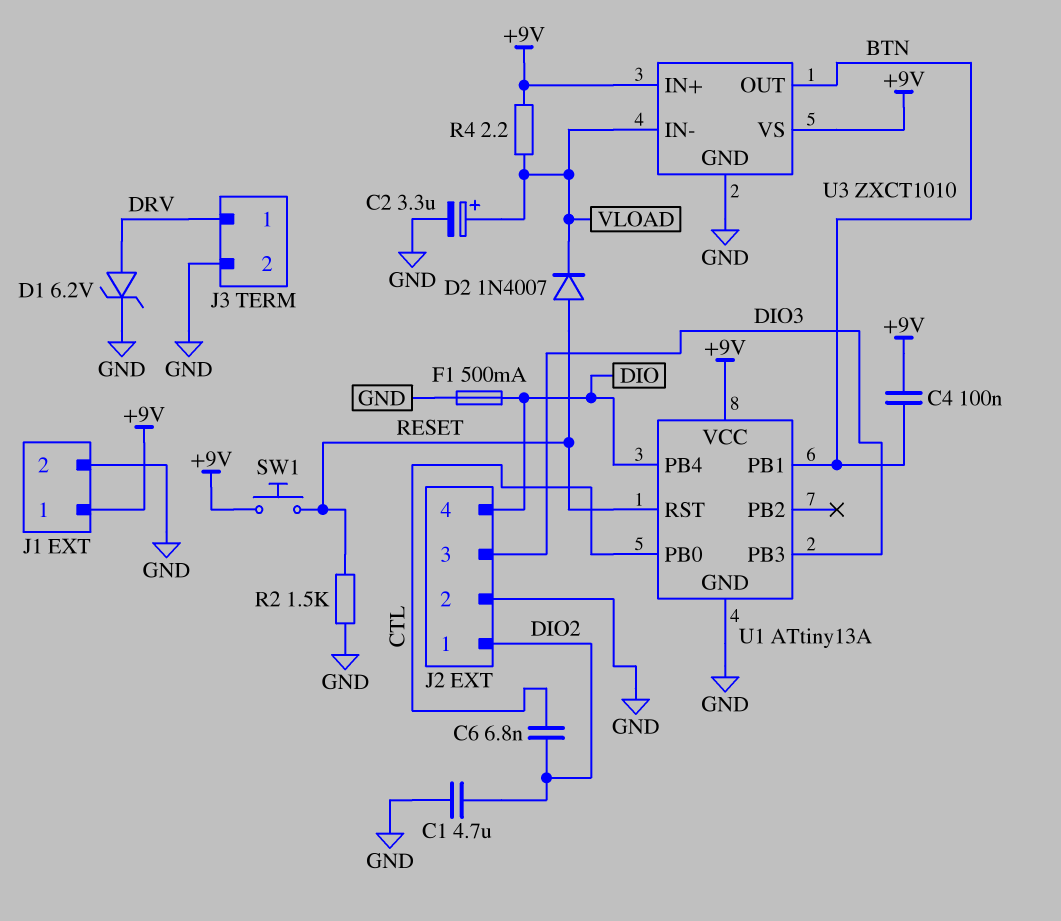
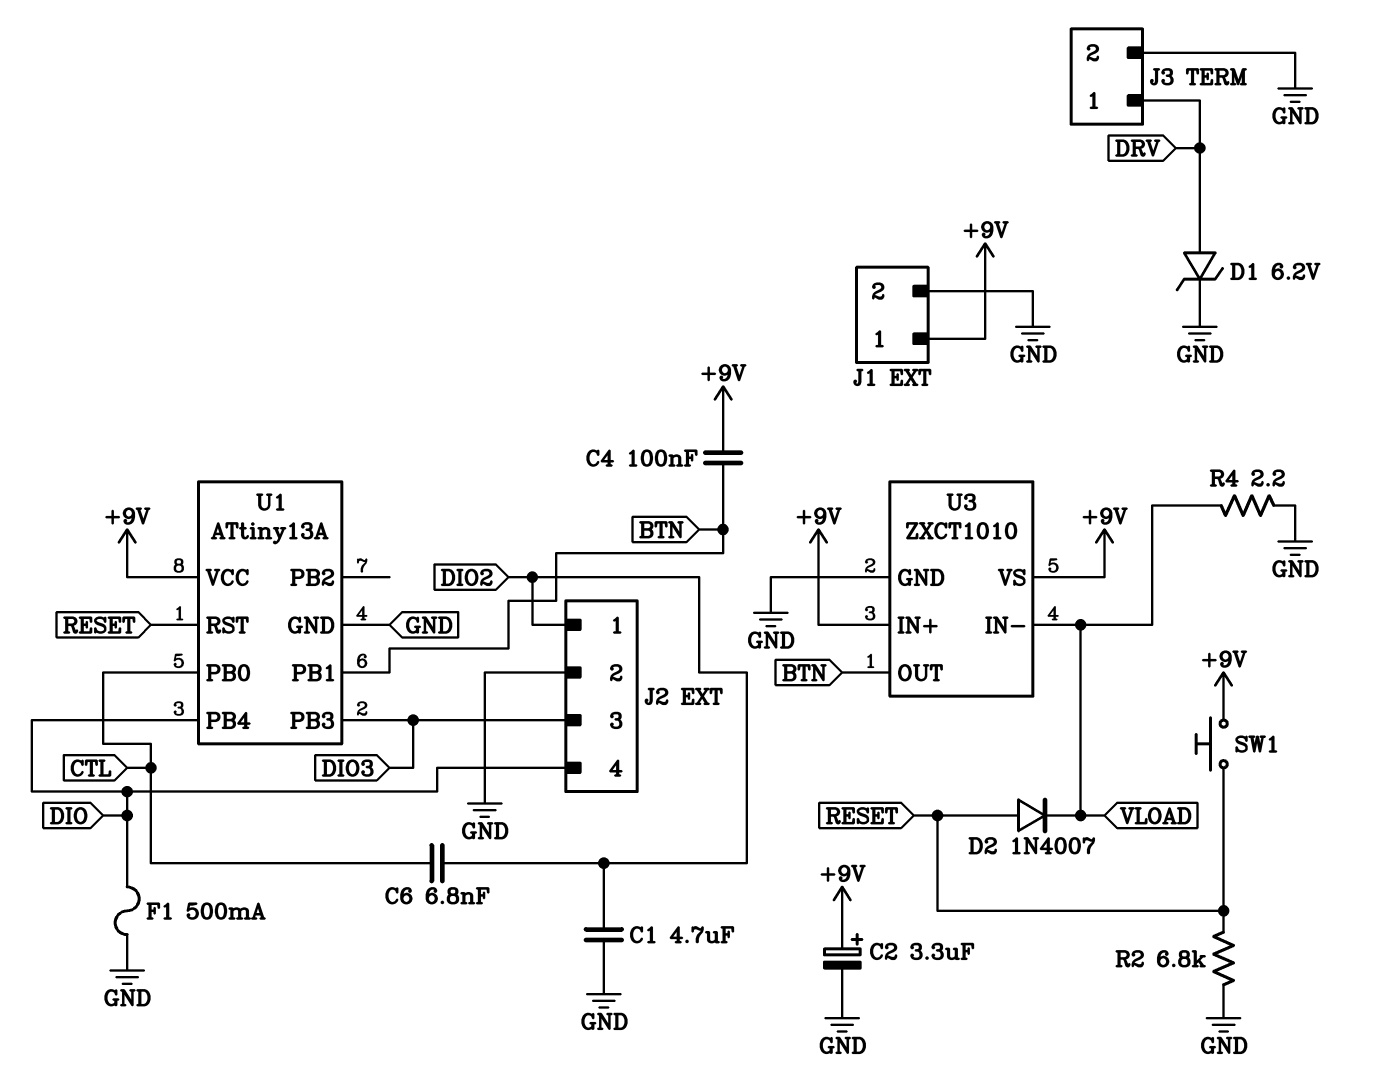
C2: 3.3uF (plus VLOAD, minus GND) -> 3.3uF (plus +9V, minus GND)
R2: 1.5k (GND, RESET) -> 6.8k (GND, RESET)
R4: 2.2 (+9V, VLOAD) -> 2.2 (GND, VLOAD)

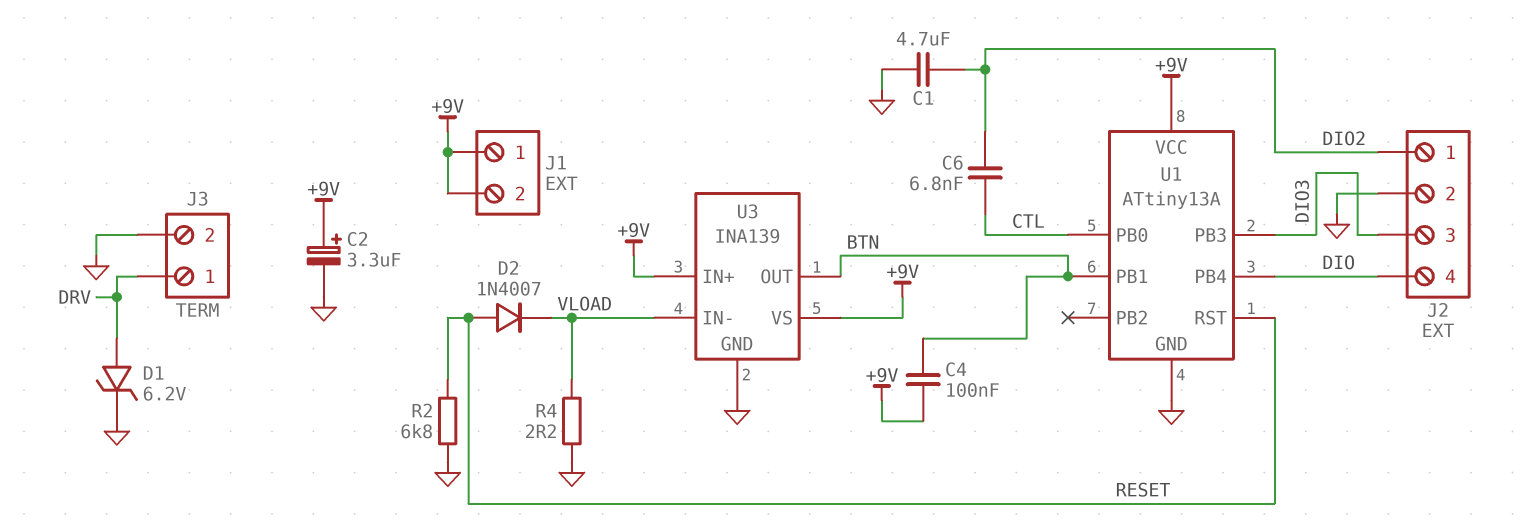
F1: 500mA (DIO, GND) -> none
J1 pin 2: GND -> +9V
SW1: button (+9V, RESET) -> none
U3: ZXCT1010 -> INA139

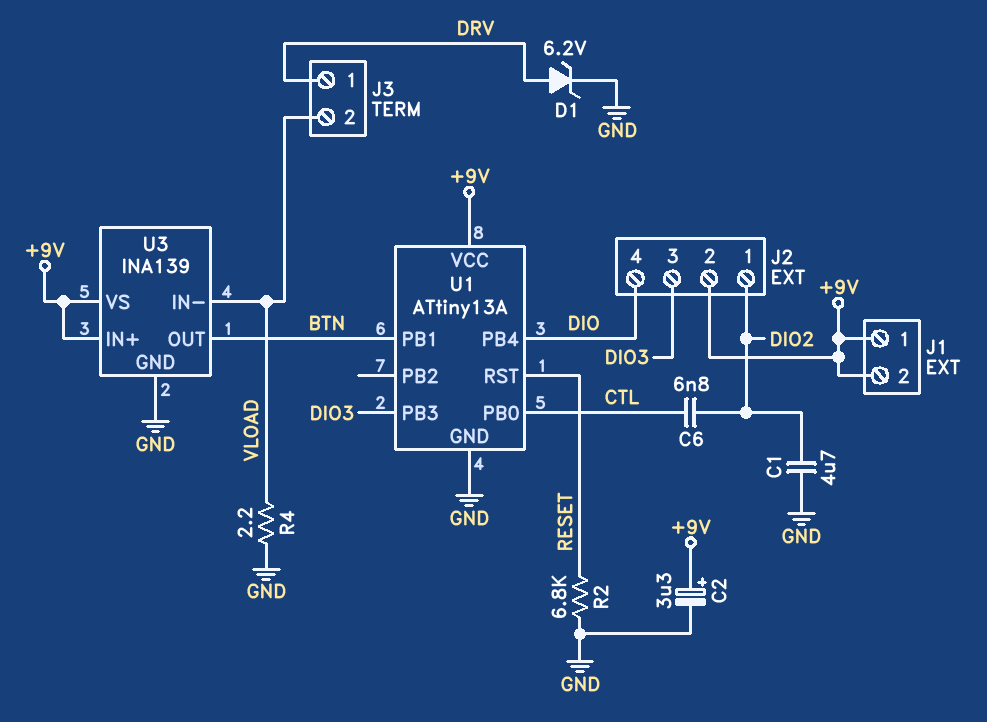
C4: 100nF (+9V, BTN) -> none
D2: diode 1N4007 (A RESET, K VLOAD) -> none
J2 pin 2: GND -> +9V
J3 pin 2: GND -> VLOAD

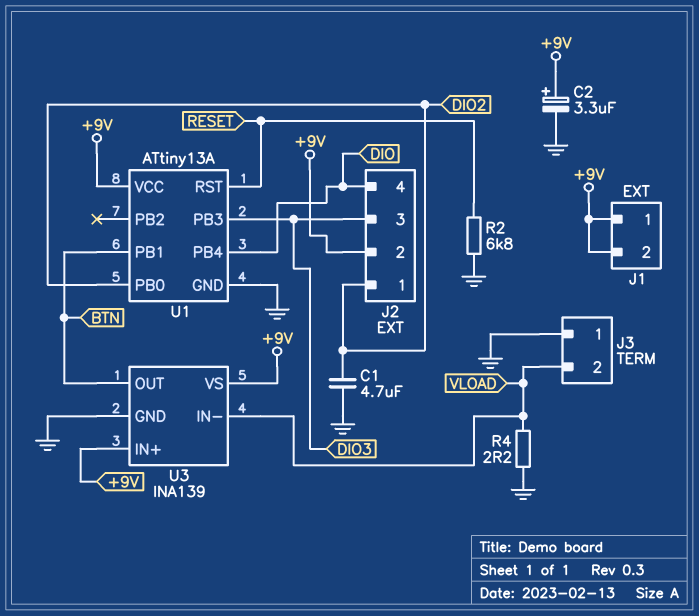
C6: 6.8nF (CTL, DIO2) -> none
D1: zener 6.2V (A DRV, K GND) -> none
J3 pin 1: DRV -> GND
U1 pin PB0: CTL -> DIO2

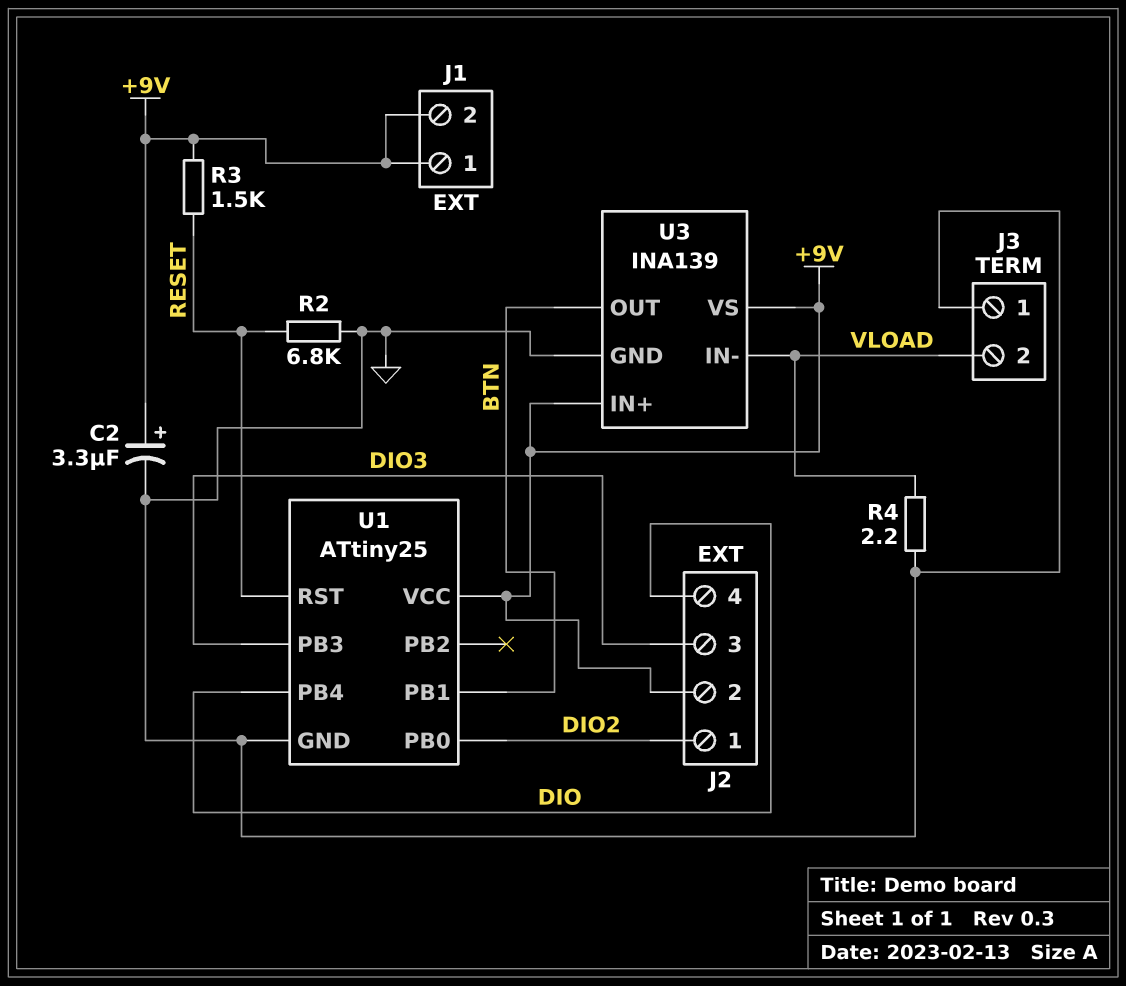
C1: 4.7uF (DIO2, GND) -> none
R3: none -> 1.5k (+9V, RESET)
U1: ATtiny13A -> ATtiny25

